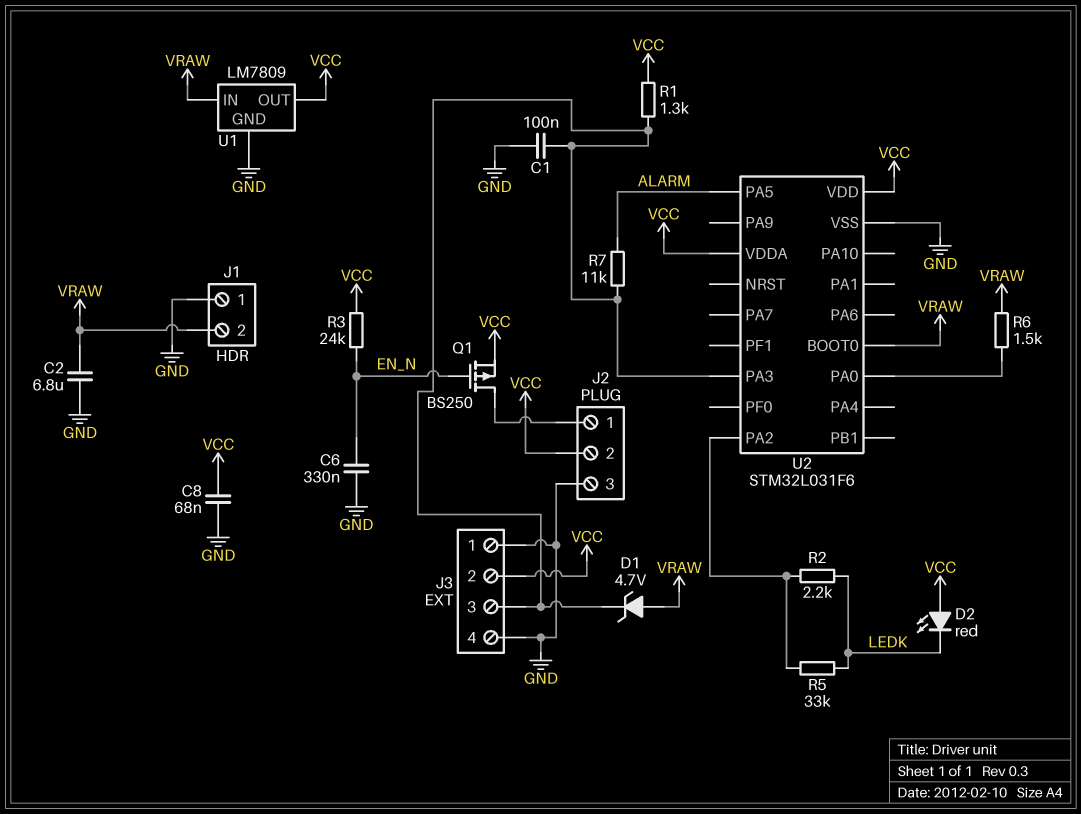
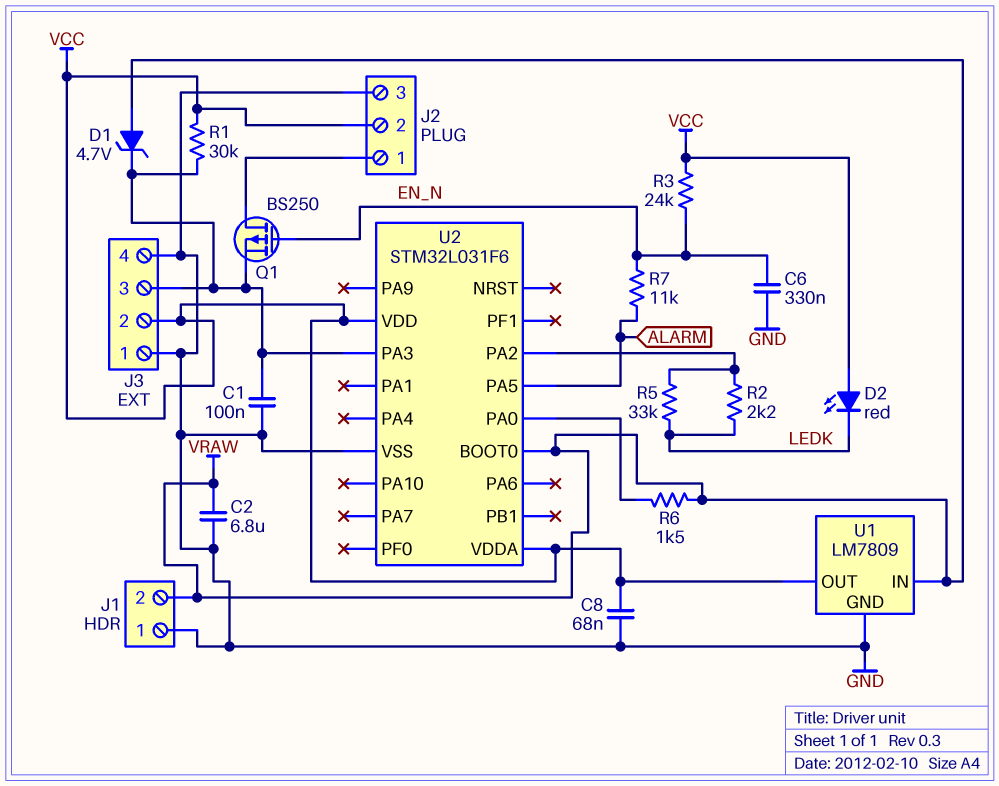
Q1: PMOS BS250 (G EN_N, D J2/1, S VCC) -> PMOS BS250 (G EN_N, D J2/1, S J3/3)
R1: 1.3k (J3/3, VCC) -> 30k (J3/3, VCC)
R7: 11k (ALARM, J3/3) -> 11k (ALARM, EN_N)

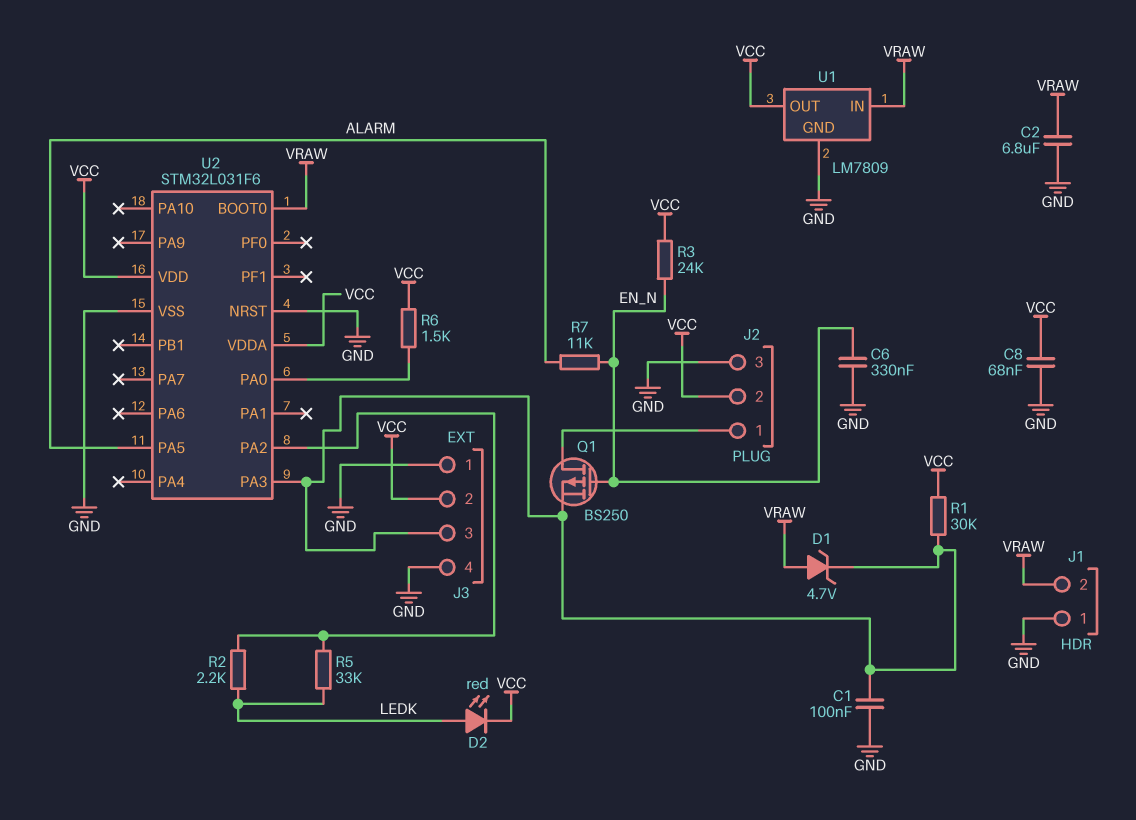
D2: LED red (A VCC, K LEDK) -> LED red (A LEDK, K VCC)
R6: 1.5k (U2/PA0, VRAW) -> 1.5k (U2/PA0, VCC)
U2 pin NRST: none -> GND

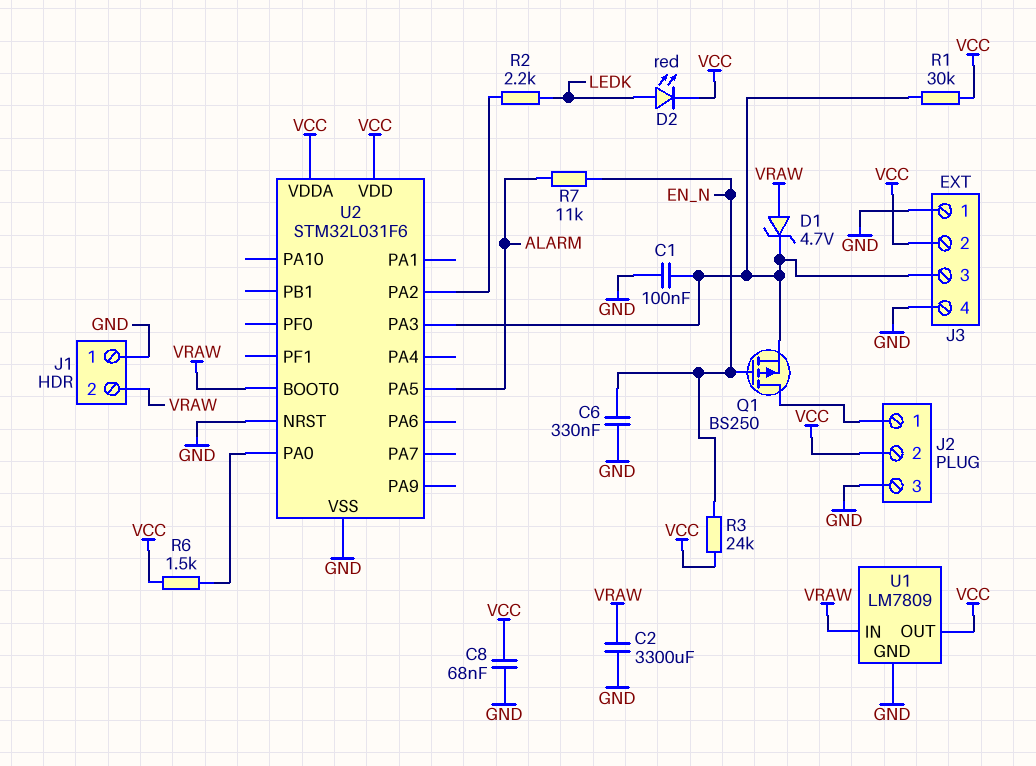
C2: 6.8uF (GND, VRAW) -> 3300uF (GND, VRAW)
R5: 33k (LEDK, U2/PA2) -> none

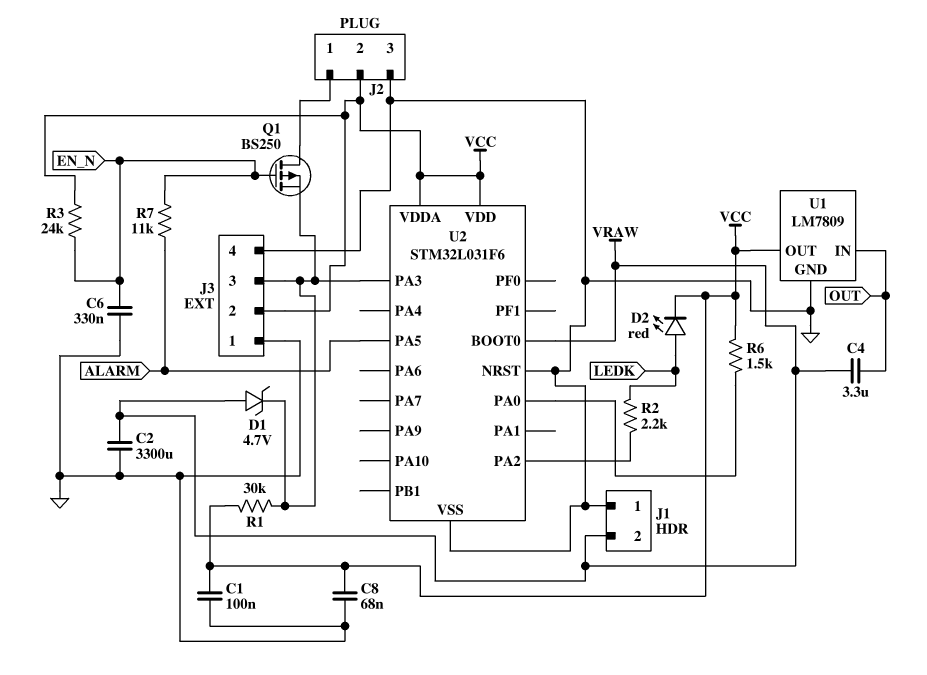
C1: 100nF (GND, J3/3) -> 100nF (GND, VCC)
C4: none -> 3.3uF (OUT, VRAW)
U1 pin IN: VRAW -> OUT

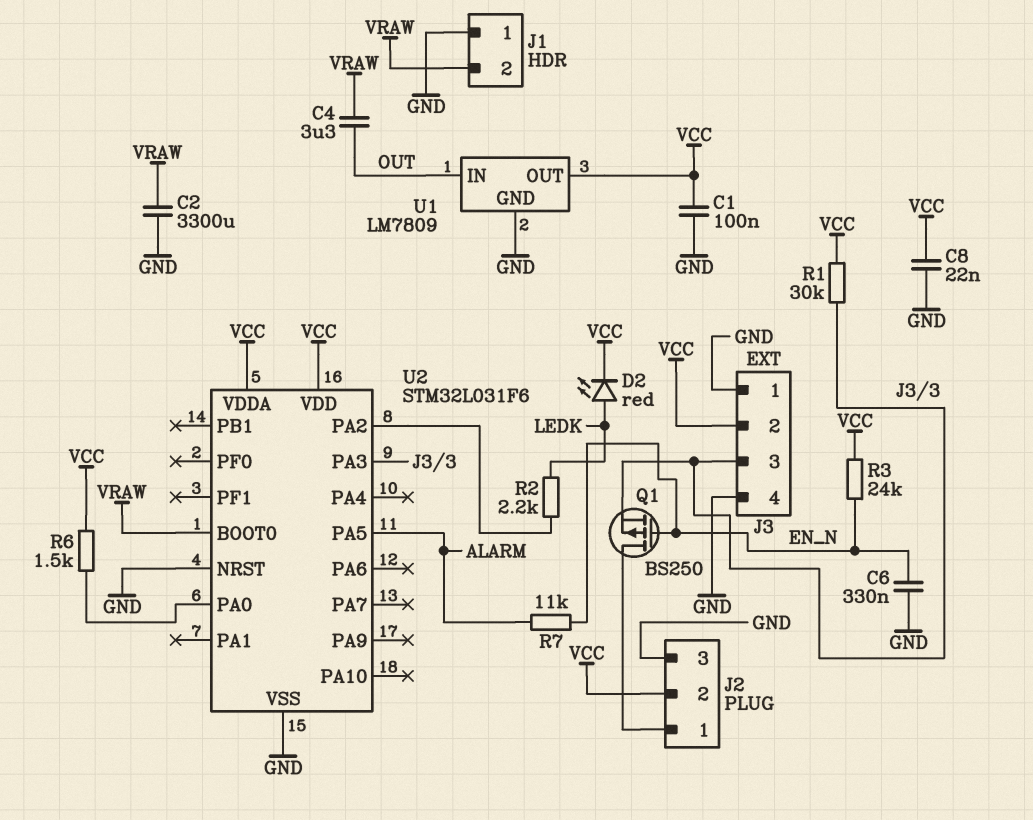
C8: 68nF (GND, VCC) -> 22nF (GND, VCC)
D1: zener 4.7V (A VRAW, K J3/3) -> none

